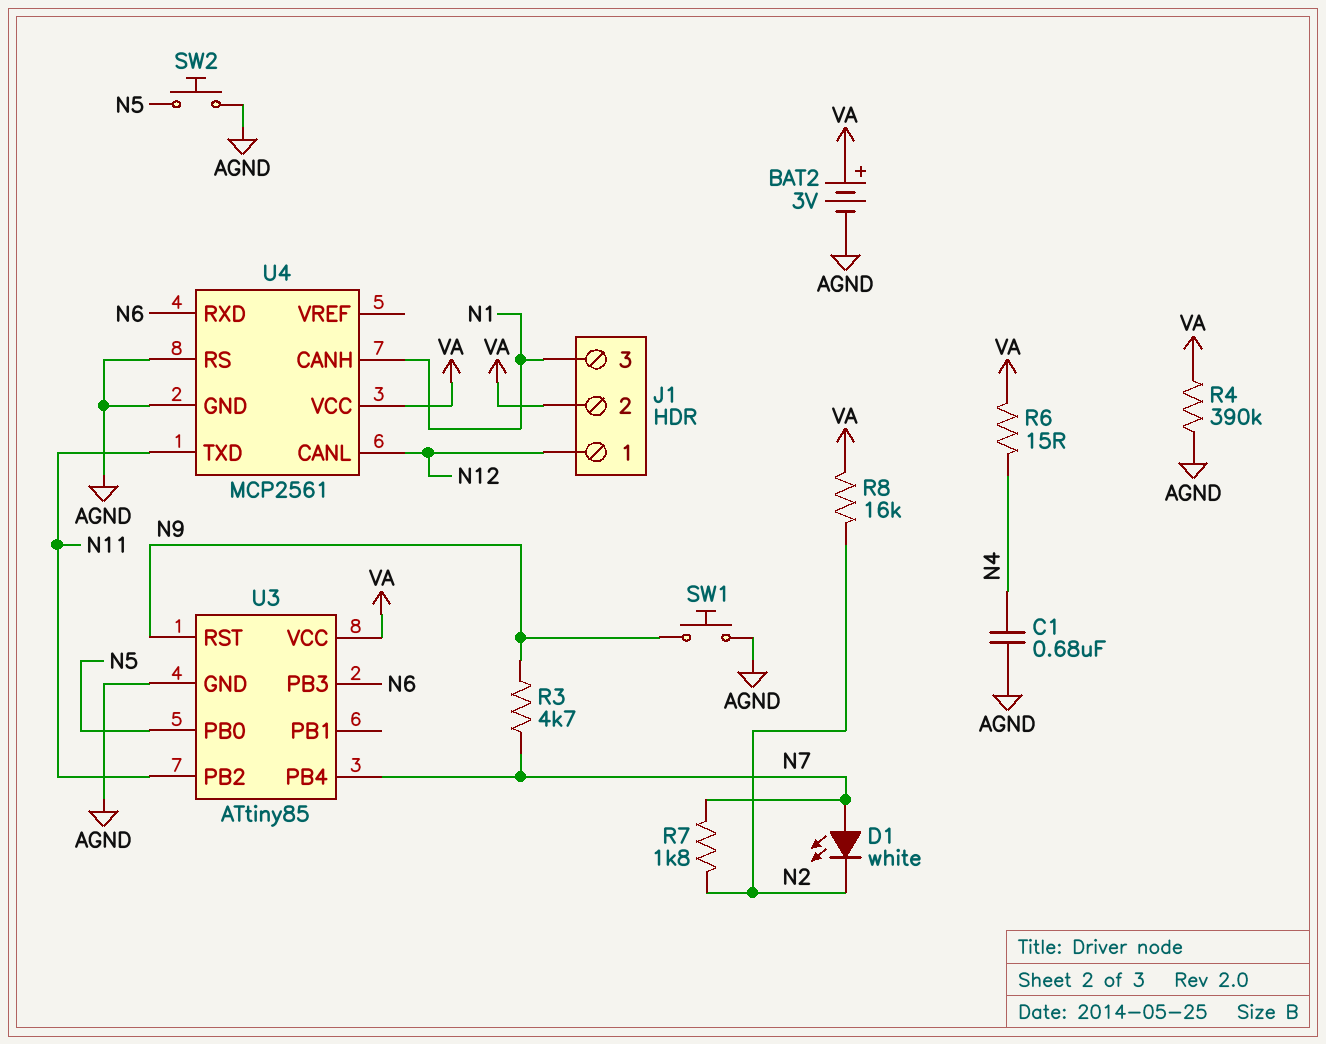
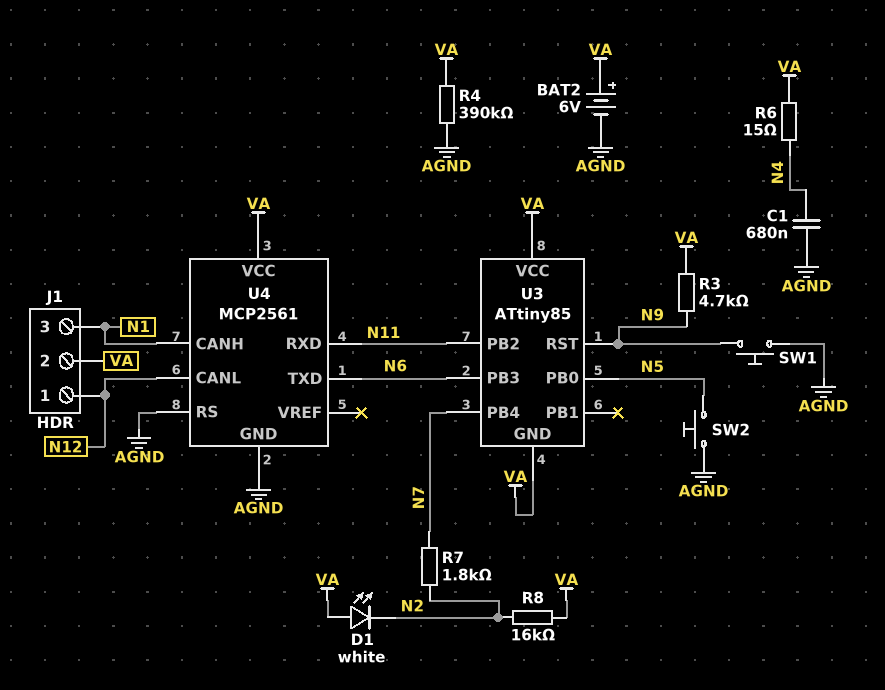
BAT2: 3V (plus VA, minus AGND) -> 6V (plus VA, minus AGND)
D1: LED white (A N7, K N2) -> LED white (A VA, K N2)
R3: 4.7k (N7, N9) -> 4.7k (N9, VA)
U3 pin GND: AGND -> VA
U4 pin RXD: N6 -> N11
U4 pin TXD: N11 -> N6

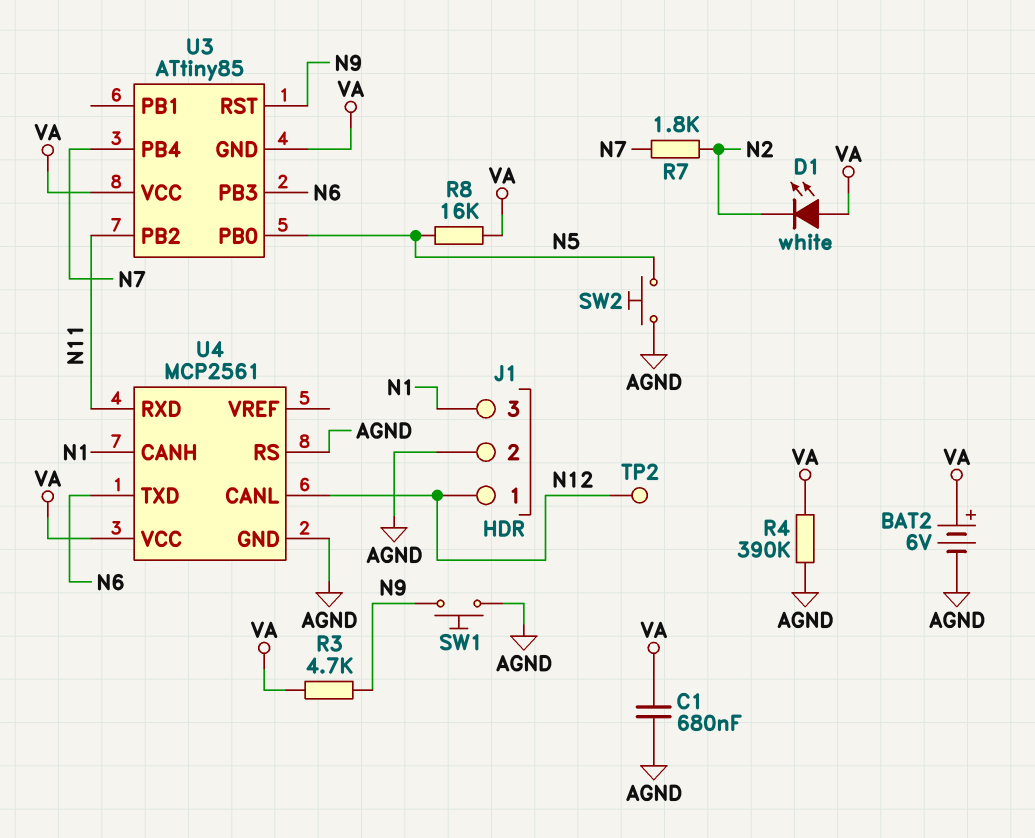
C1: 680nF (AGND, N4) -> 680nF (AGND, VA)
J1 pin 2: VA -> AGND
R6: 15 (N4, VA) -> none
R8: 16k (N2, VA) -> 16k (N5, VA)
TP2: none -> test point (N12)

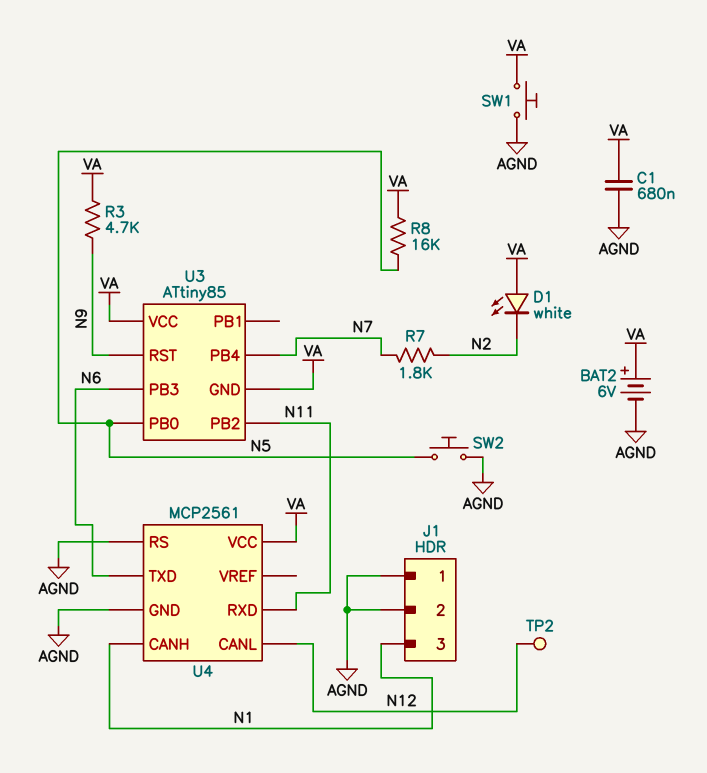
J1 pin 1: N12 -> AGND
R4: 390k (AGND, VA) -> none
SW1: button (AGND, N9) -> button (AGND, VA)

